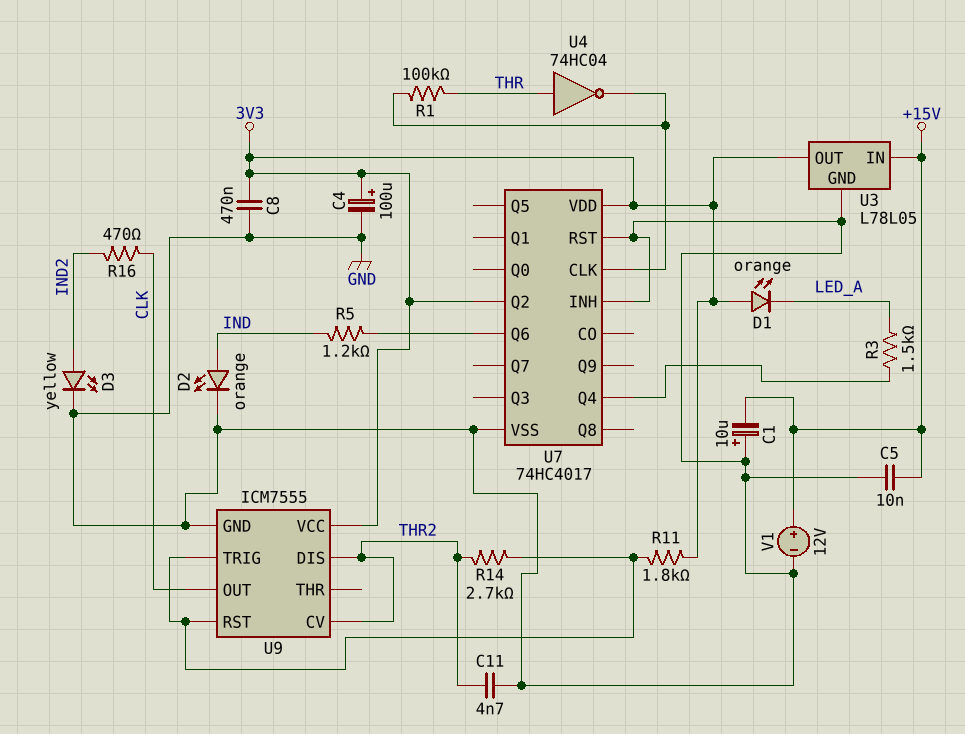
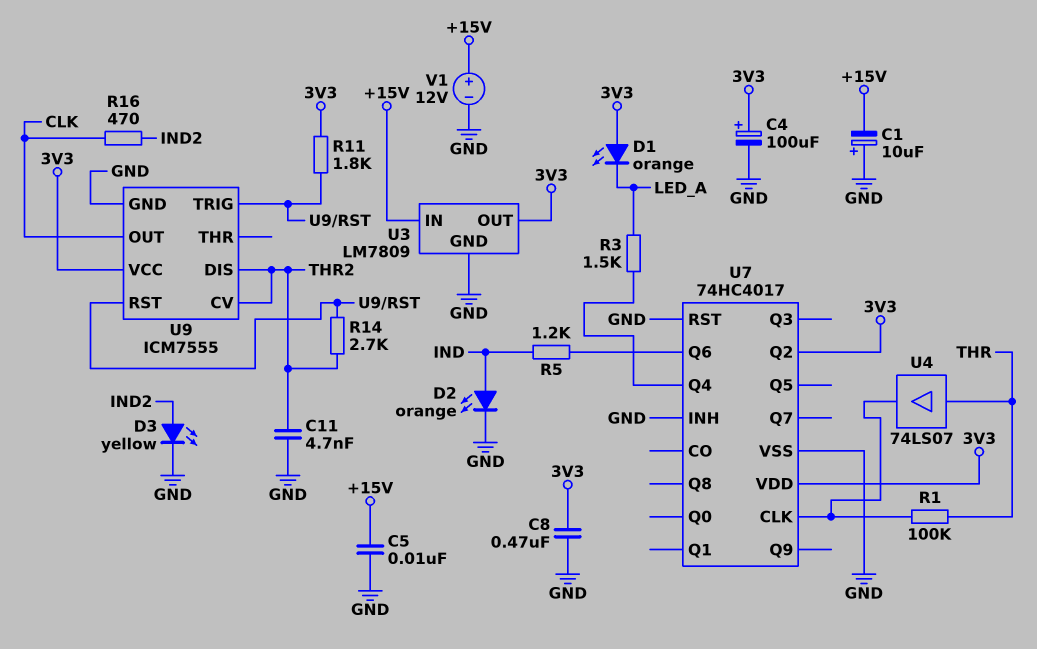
U3: L78L05 -> LM7809
U4: NOT 74HC04 (in THR, out U7/CLK) -> buffer 74LS07 (in THR, out U7/CLK)

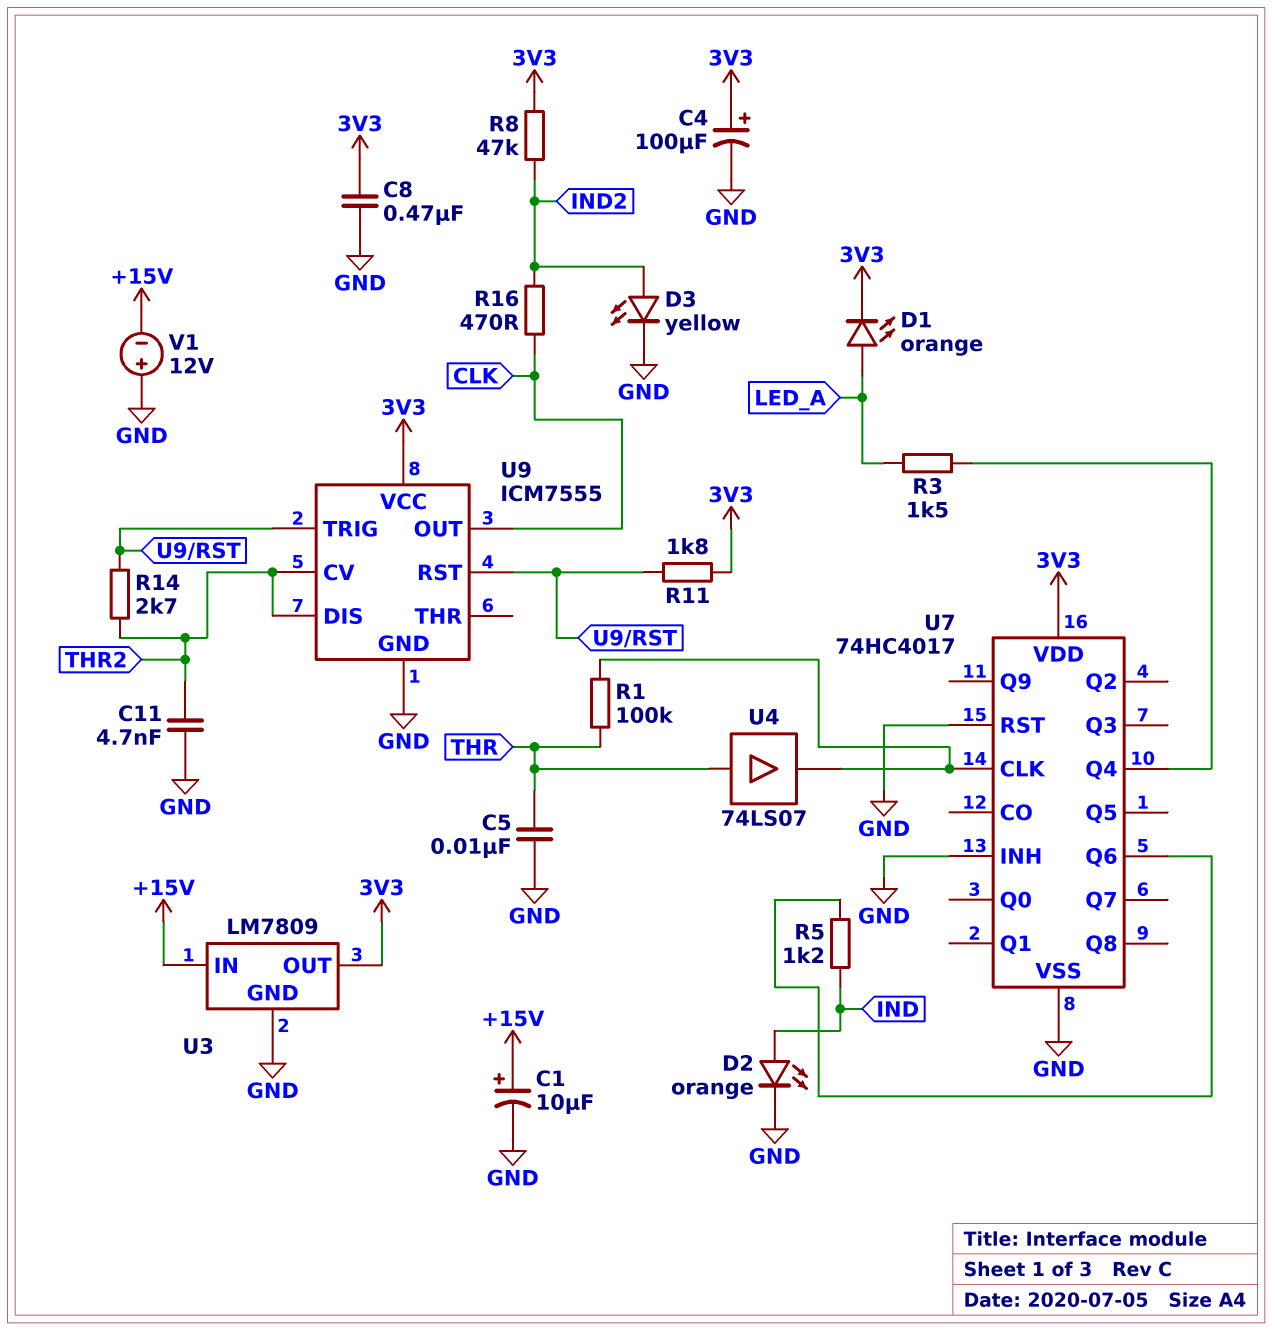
C1: 10uF (plus GND, minus +15V) -> 10uF (plus +15V, minus GND)
C5: 10nF (+15V, GND) -> 10nF (GND, THR)
D1: LED orange (A 3V3, K LED_A) -> LED orange (A LED_A, K 3V3)
R8: none -> 47k (3V3, IND2)
U7 pin Q2: 3V3 -> none
V1: 12V (plus +15V, minus GND) -> 12V (plus GND, minus +15V)

